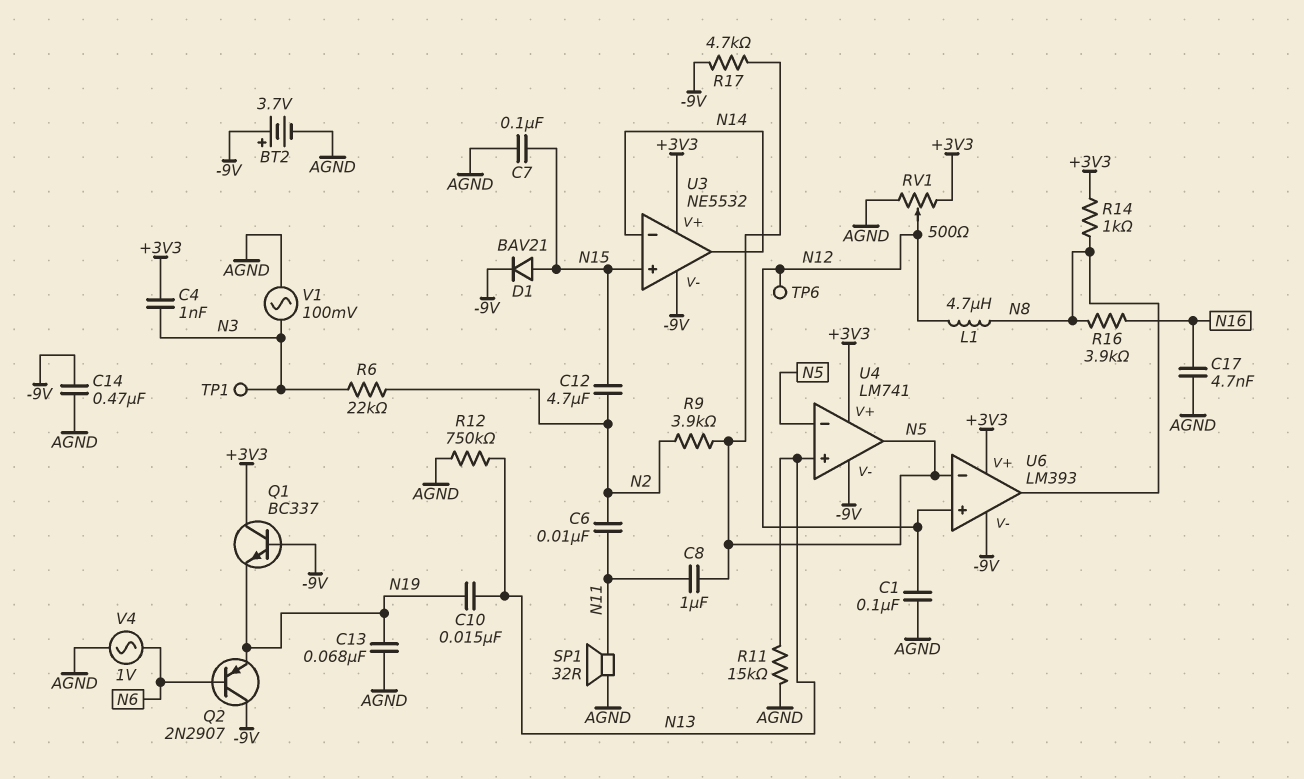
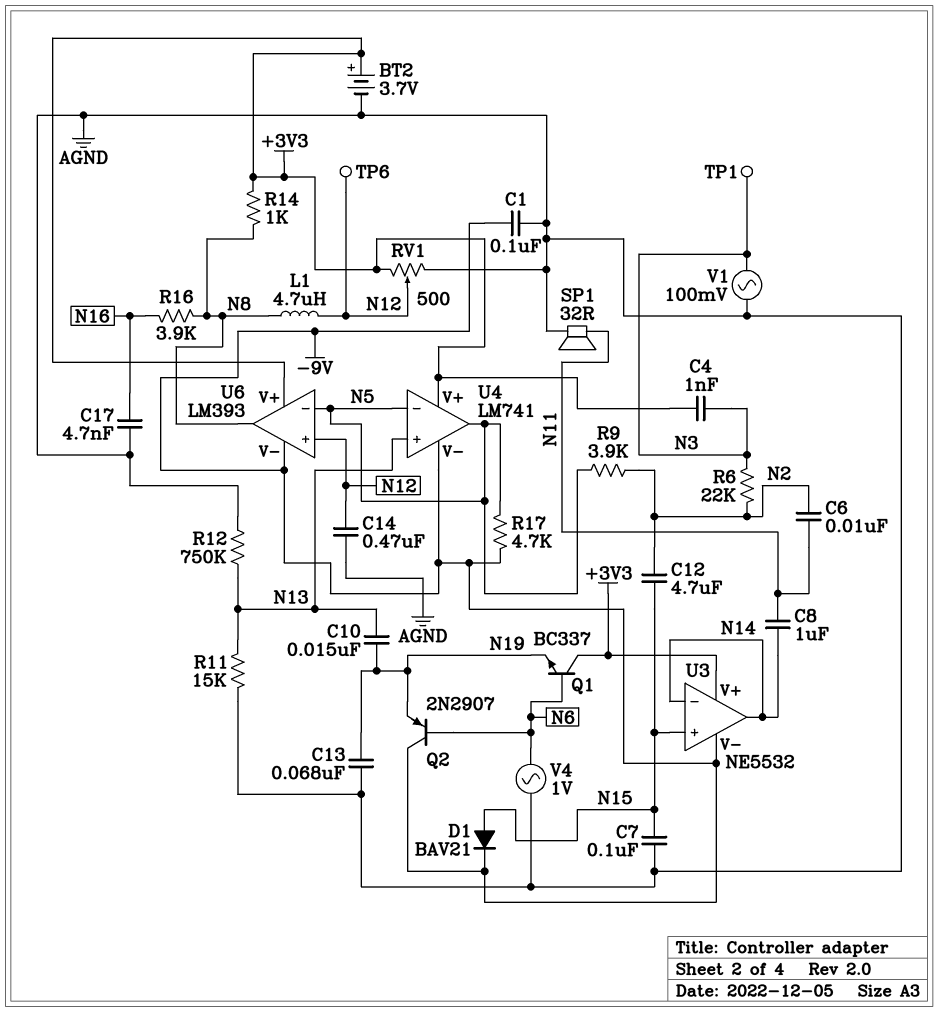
BT2: 3.7V (plus -9V, minus AGND) -> 3.7V (plus +3V3, minus AGND)
C1: 100nF (AGND, N12) -> 100nF (-9V, AGND)
C8: 1uF (N5, N11) -> 1uF (N11, N14)
C14: 470nF (-9V, AGND) -> 470nF (AGND, N12)
Q1: NPN BC337 (B -9V, C +3V3, E N19) -> NPN BC337 (B N6, C +3V3, E N19)

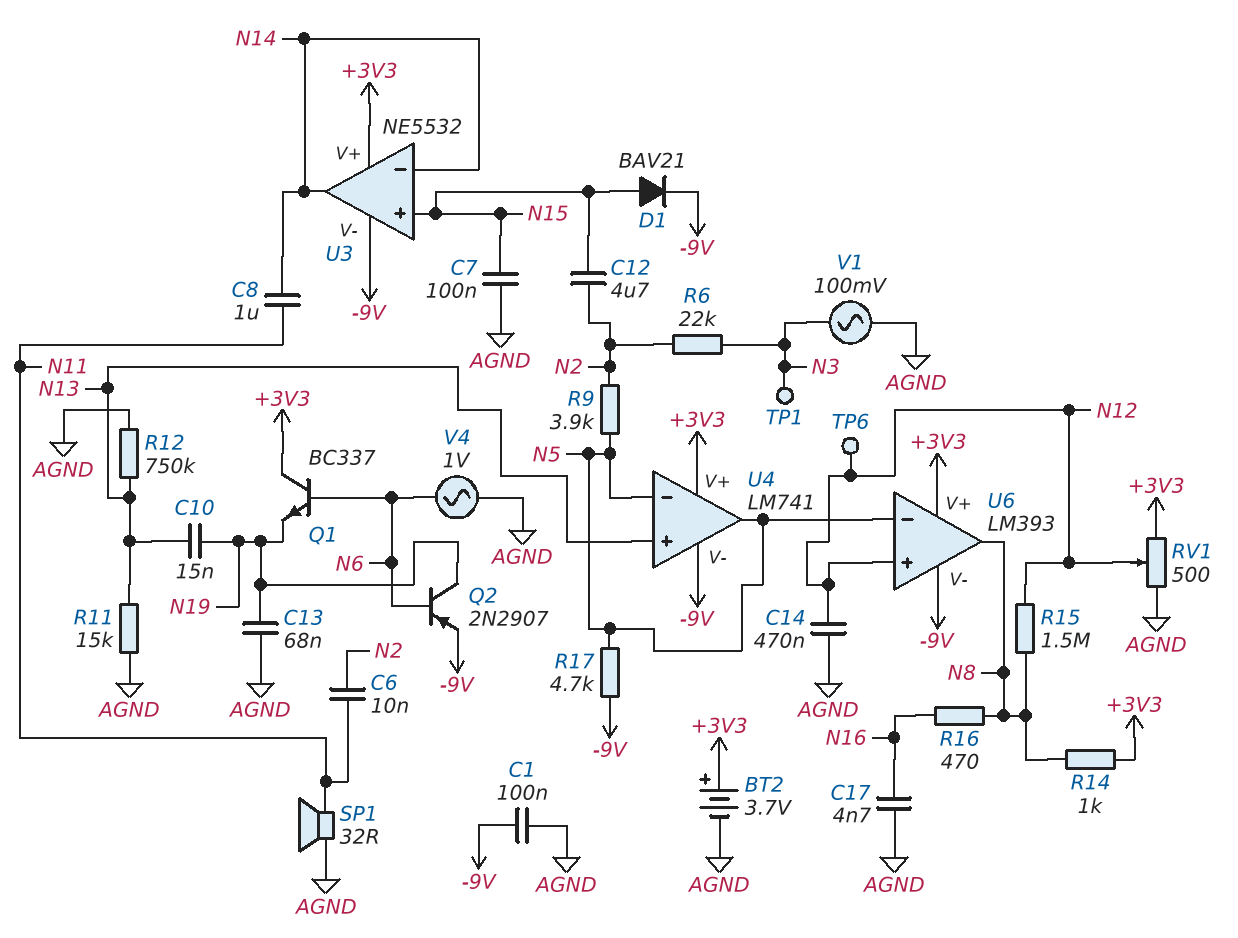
C4: 1nF (+3V3, N3) -> none
L1: 4.7uH (N8, N12) -> none
Q2: PNP 2N2907 (B N6, C -9V, E N19) -> PNP 2N2907 (B N6, C N19, E -9V)
R15: none -> 1.5M (N8, N12)
R16: 3.9k (N8, N16) -> 470 (N8, N16)

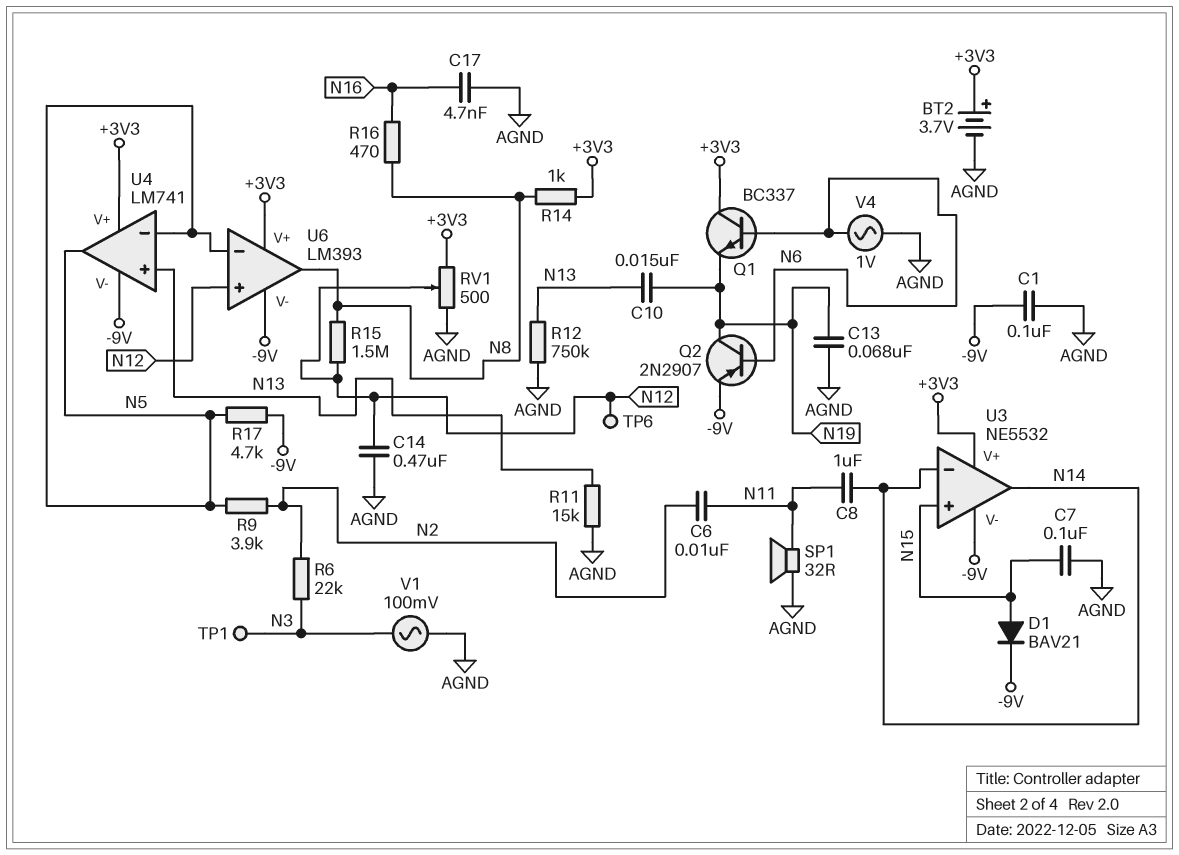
C12: 4.7uF (N2, N15) -> none

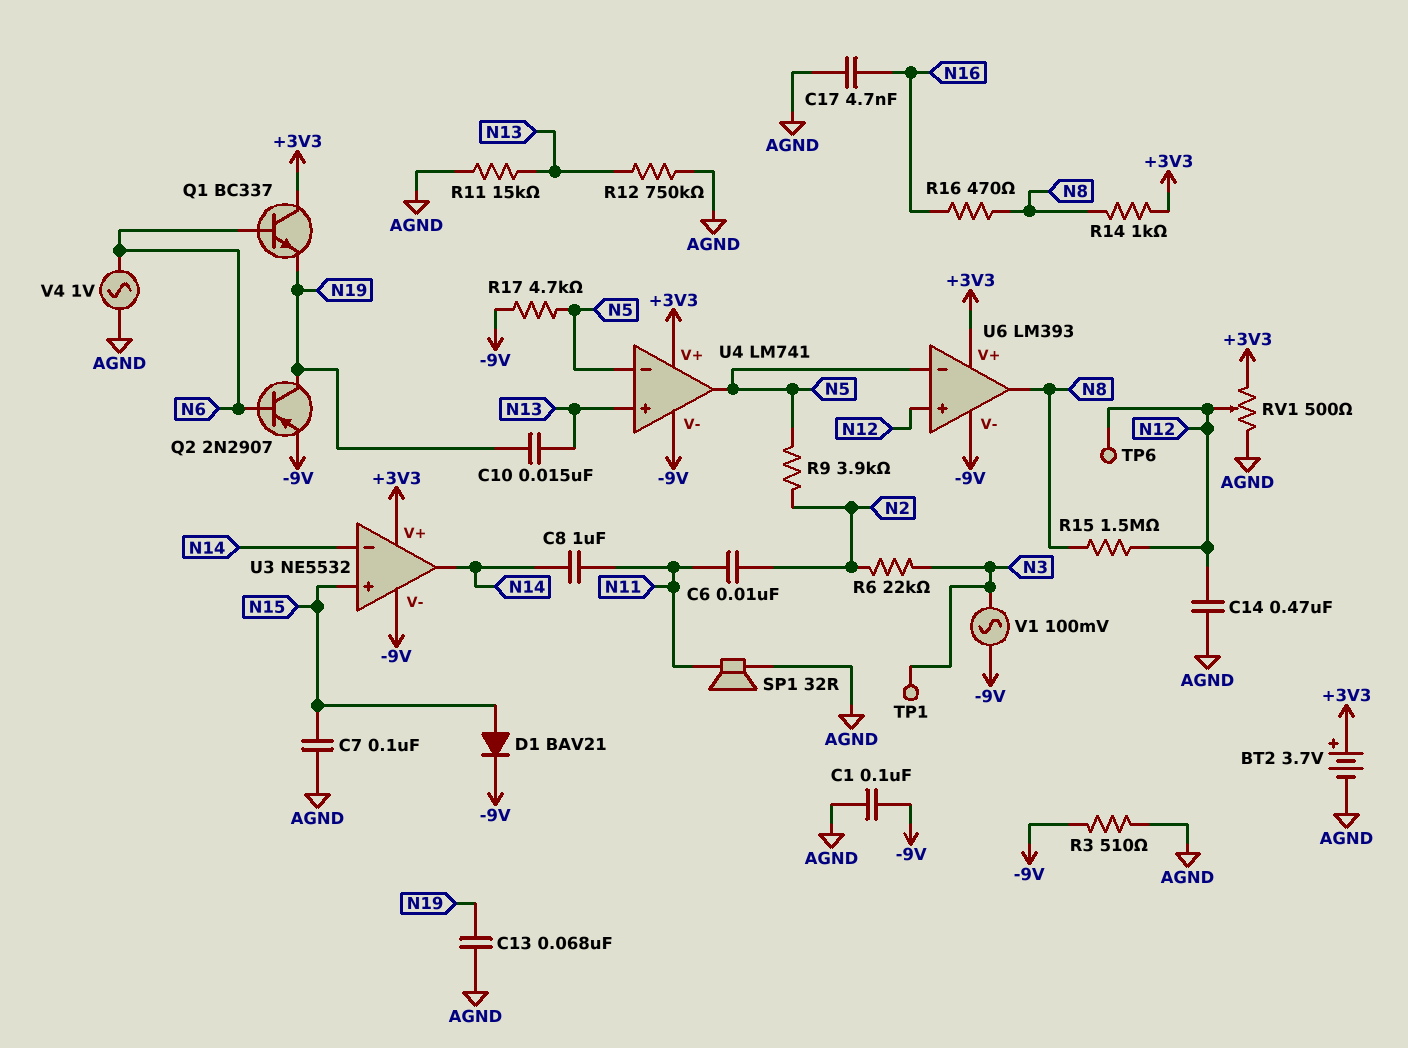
R3: none -> 510 (-9V, AGND)
V1: AC 100mV (AGND, N3) -> AC 100mV (-9V, N3)

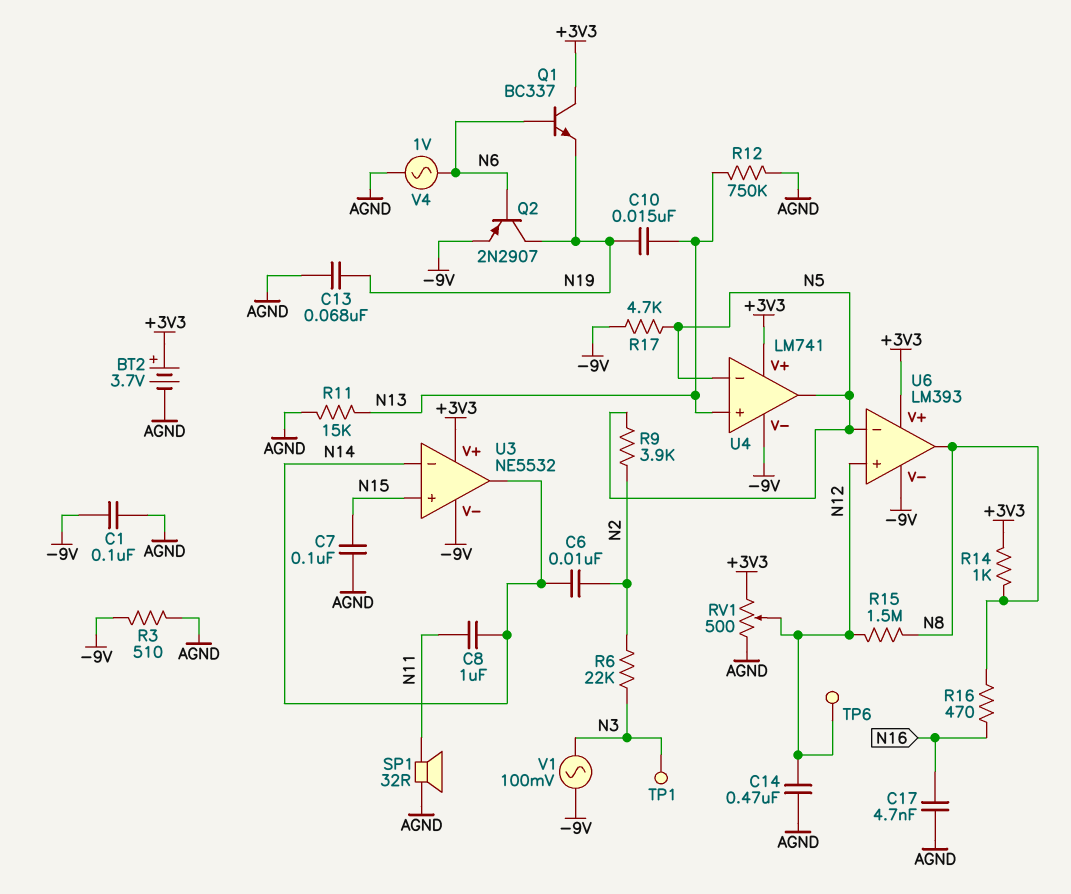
C6: 10nF (N2, N11) -> 10nF (N2, N14)
D1: diode BAV21 (A N15, K -9V) -> none

